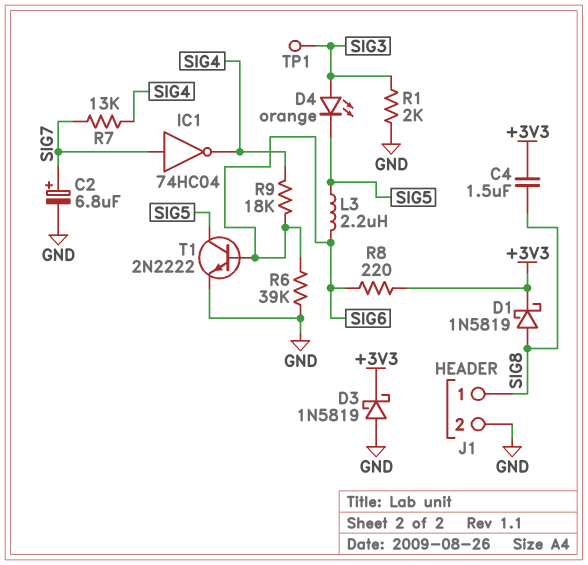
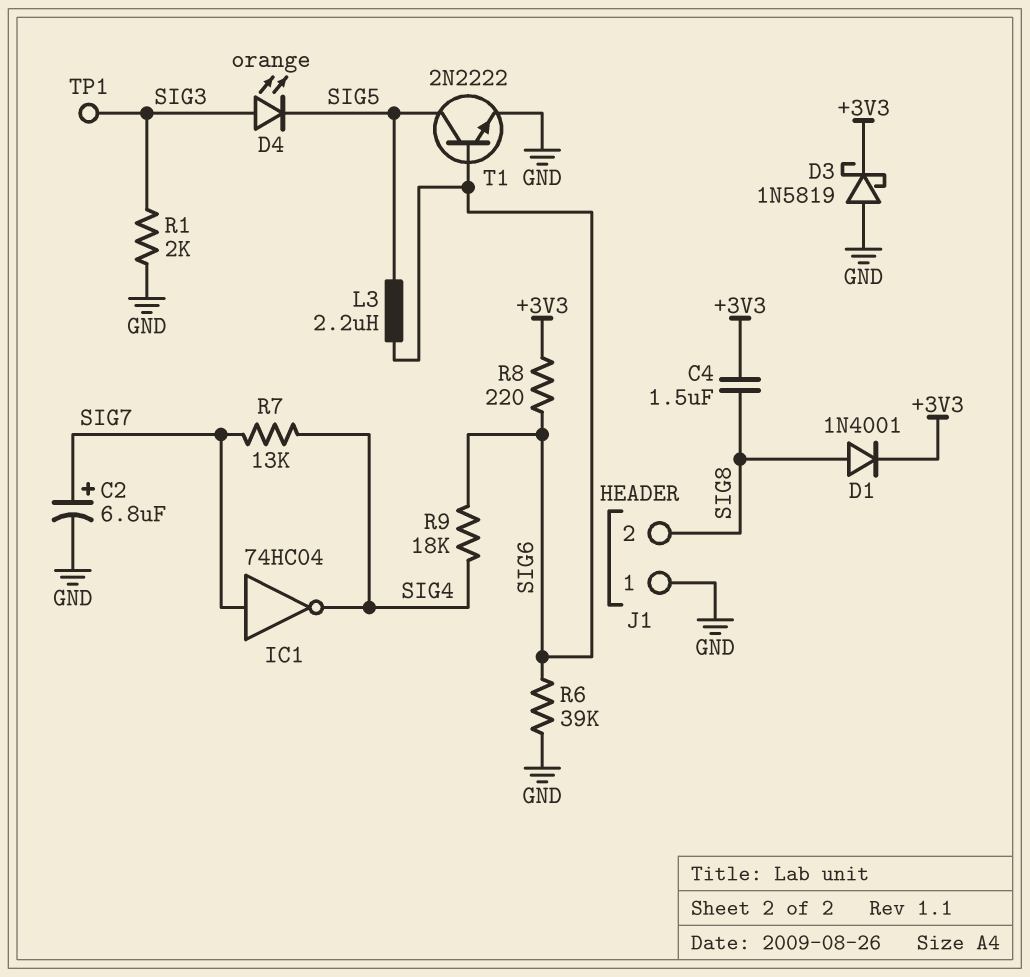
D1: schottky 1N5819 (A SIG8, K +3V3) -> diode 1N4001 (A SIG8, K +3V3)
J1 pin 1: SIG8 -> GND
J1 pin 2: GND -> SIG8

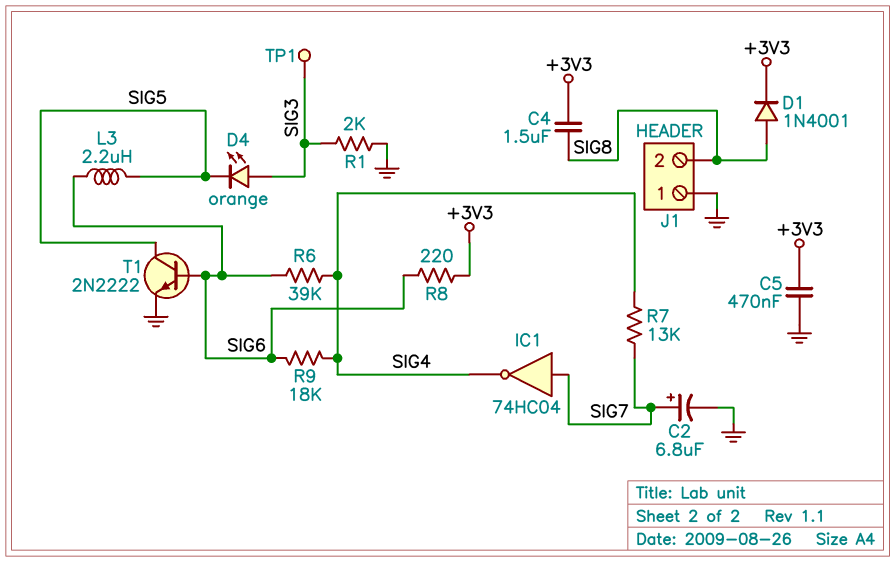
C5: none -> 470nF (+3V3, GND)
D3: schottky 1N5819 (A GND, K +3V3) -> none
R6: 39k (GND, SIG6) -> 39k (SIG4, SIG6)

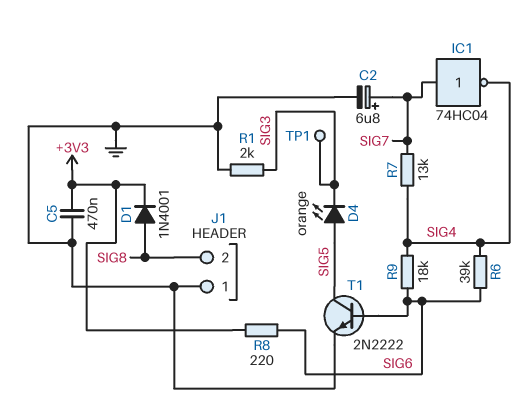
C4: 1.5uF (+3V3, SIG8) -> none
D4: LED orange (A SIG3, K SIG5) -> LED orange (A SIG5, K SIG3)
L3: 2.2uH (SIG5, SIG6) -> none

